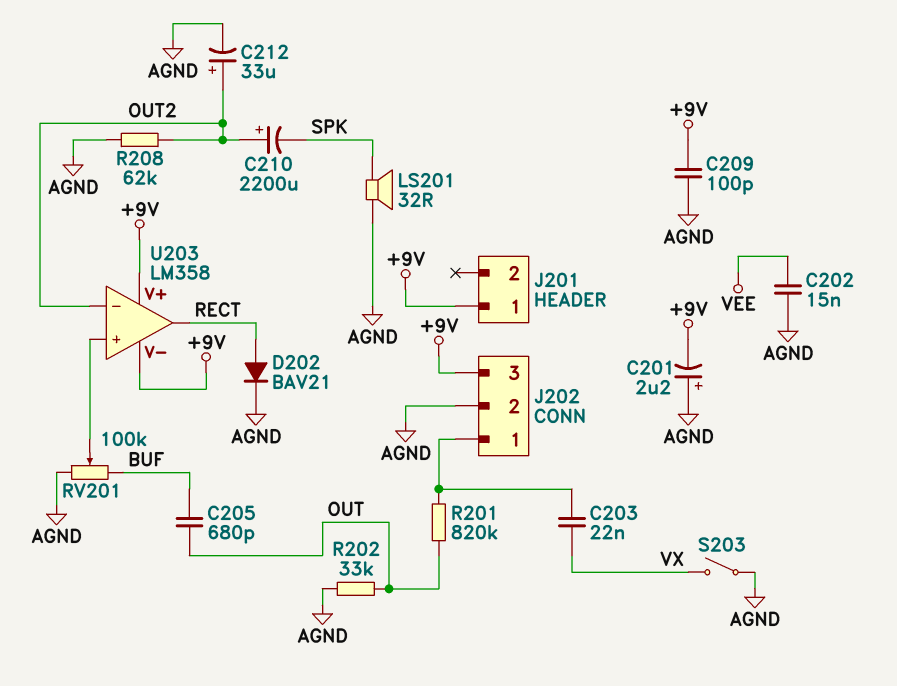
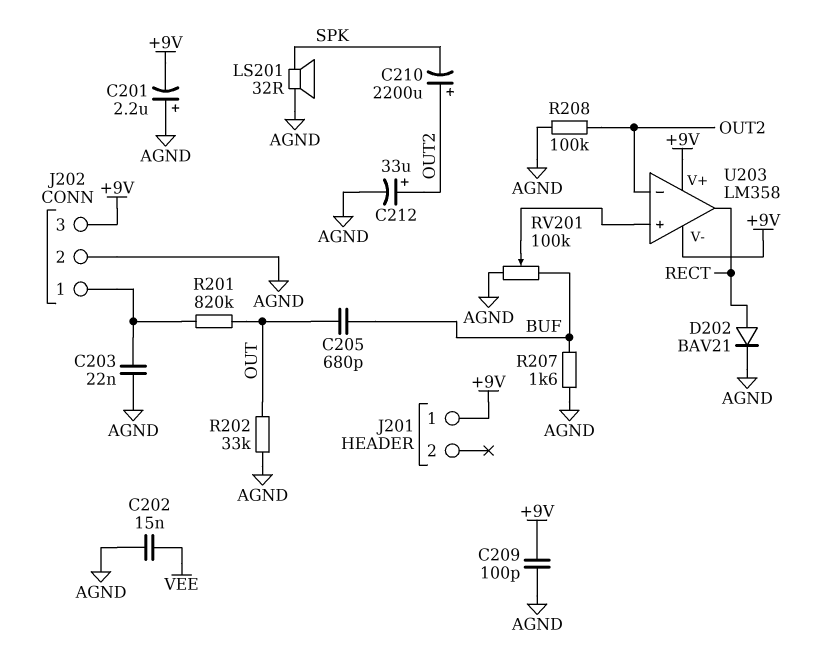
C203: 22nF (J202/1, VX) -> 22nF (AGND, J202/1)
R207: none -> 1.6k (AGND, BUF)
R208: 62k (AGND, OUT2) -> 100k (AGND, OUT2)
S203: switch (AGND, VX) -> none

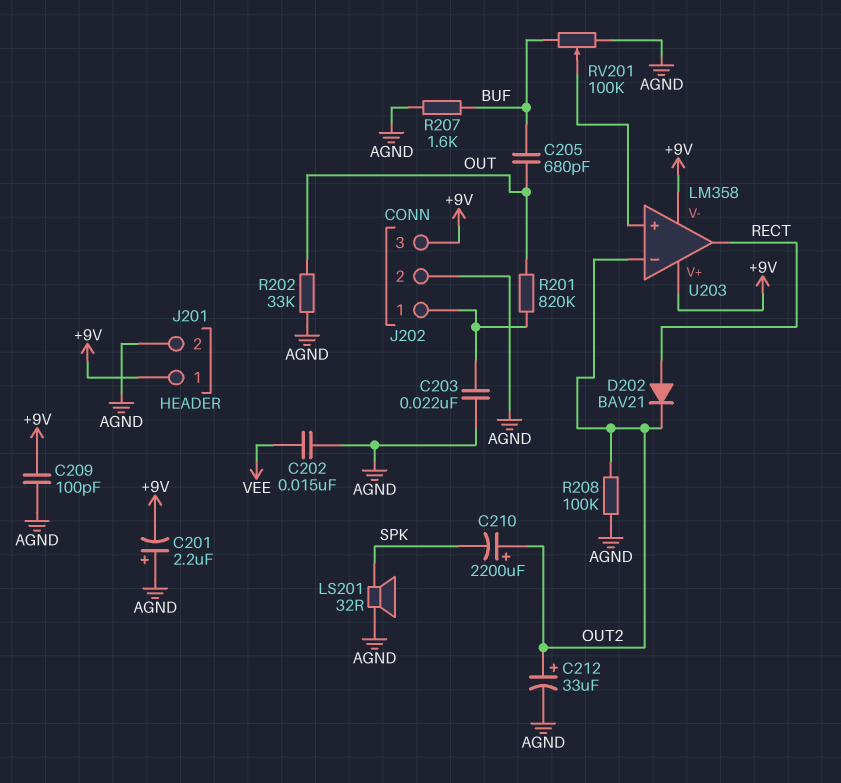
D202: diode BAV21 (A RECT, K AGND) -> diode BAV21 (A RECT, K OUT2)
J201 pin 2: none -> AGND

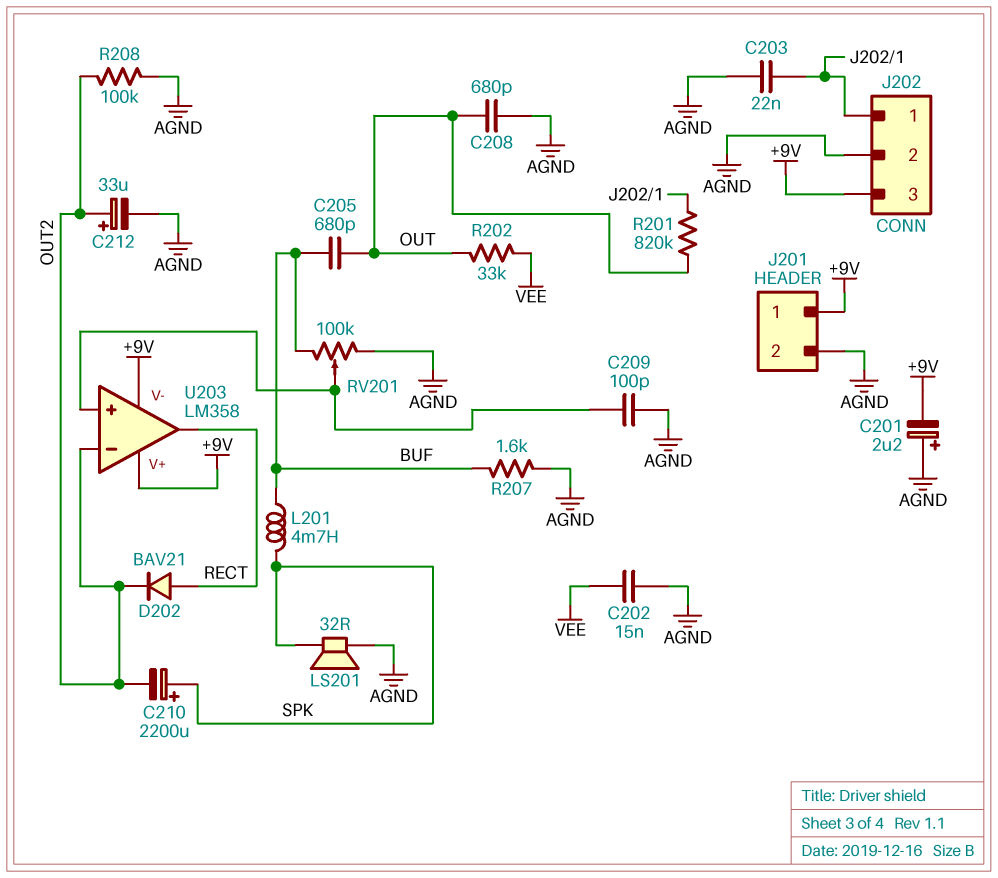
C208: none -> 680pF (AGND, OUT)
C209: 100pF (+9V, AGND) -> 100pF (AGND, U203/in+)
C210: 2200uF (plus OUT2, minus SPK) -> 2200uF (plus SPK, minus OUT2)
L201: none -> 4.7mH (BUF, SPK)
R202: 33k (AGND, OUT) -> 33k (OUT, VEE)

